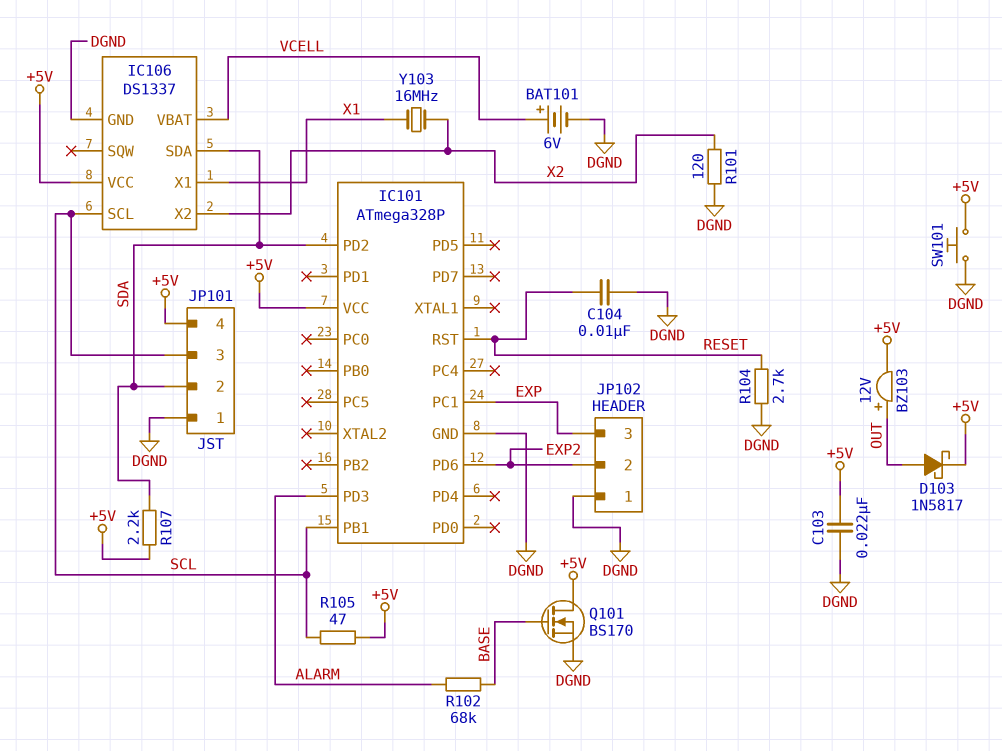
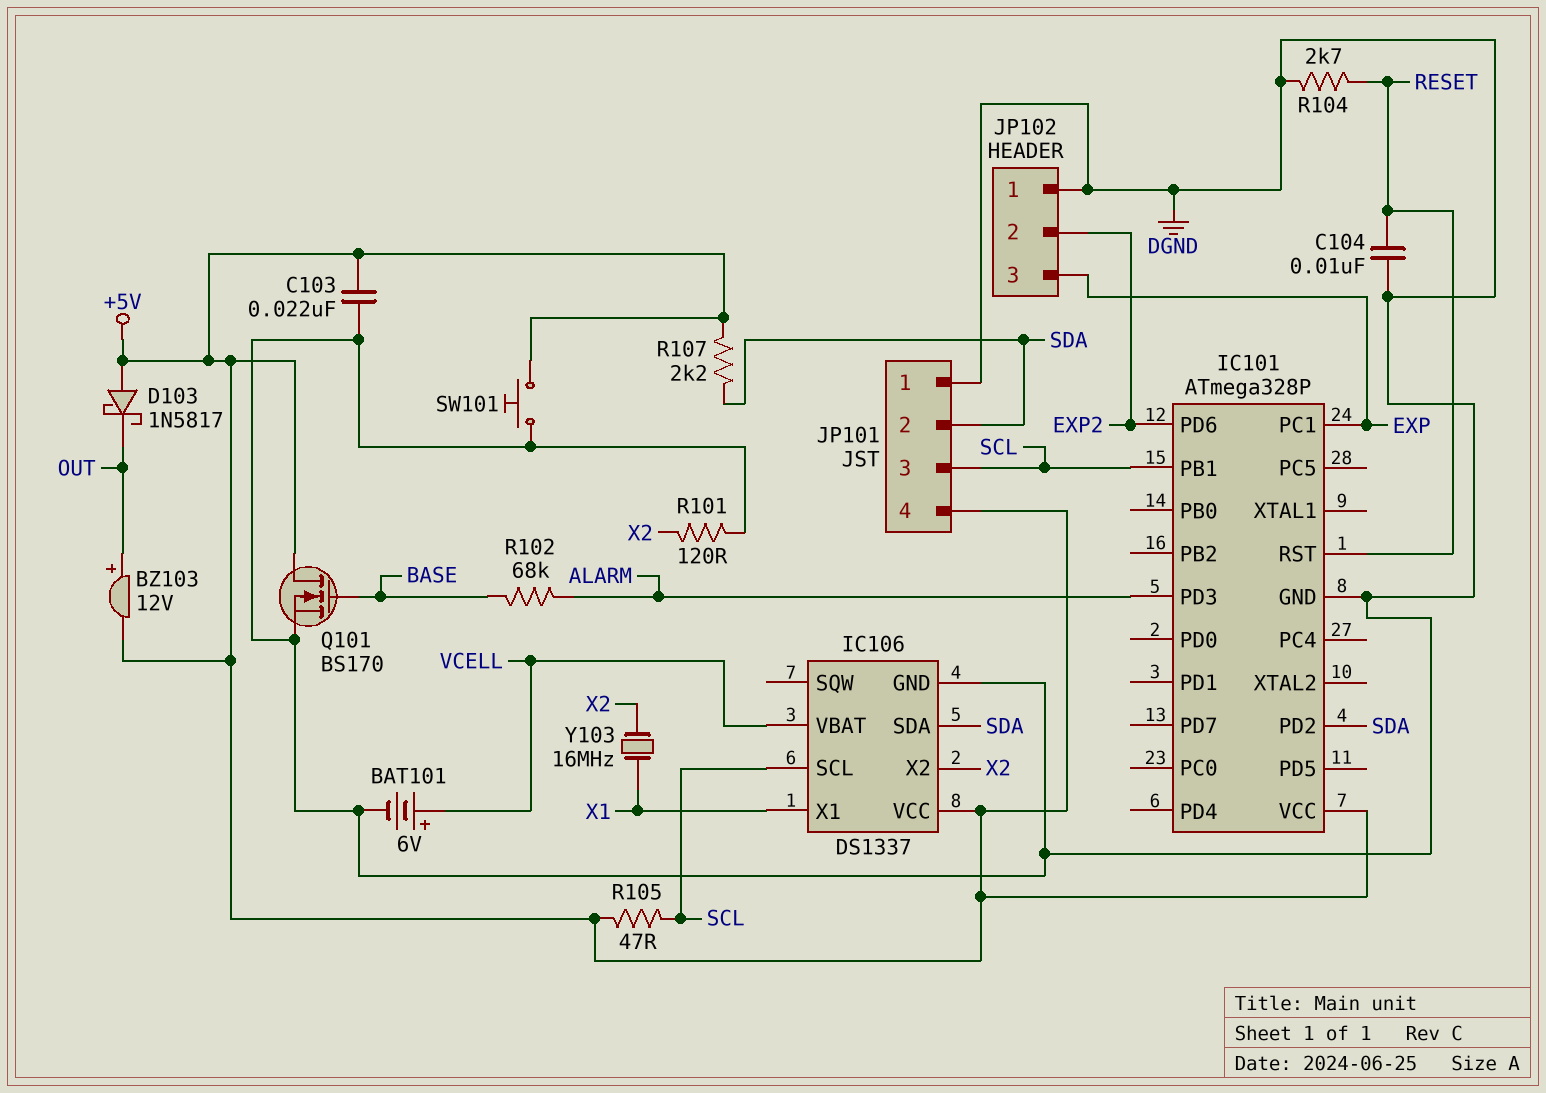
D103: schottky 1N5817 (A OUT, K +5V) -> schottky 1N5817 (A +5V, K OUT)

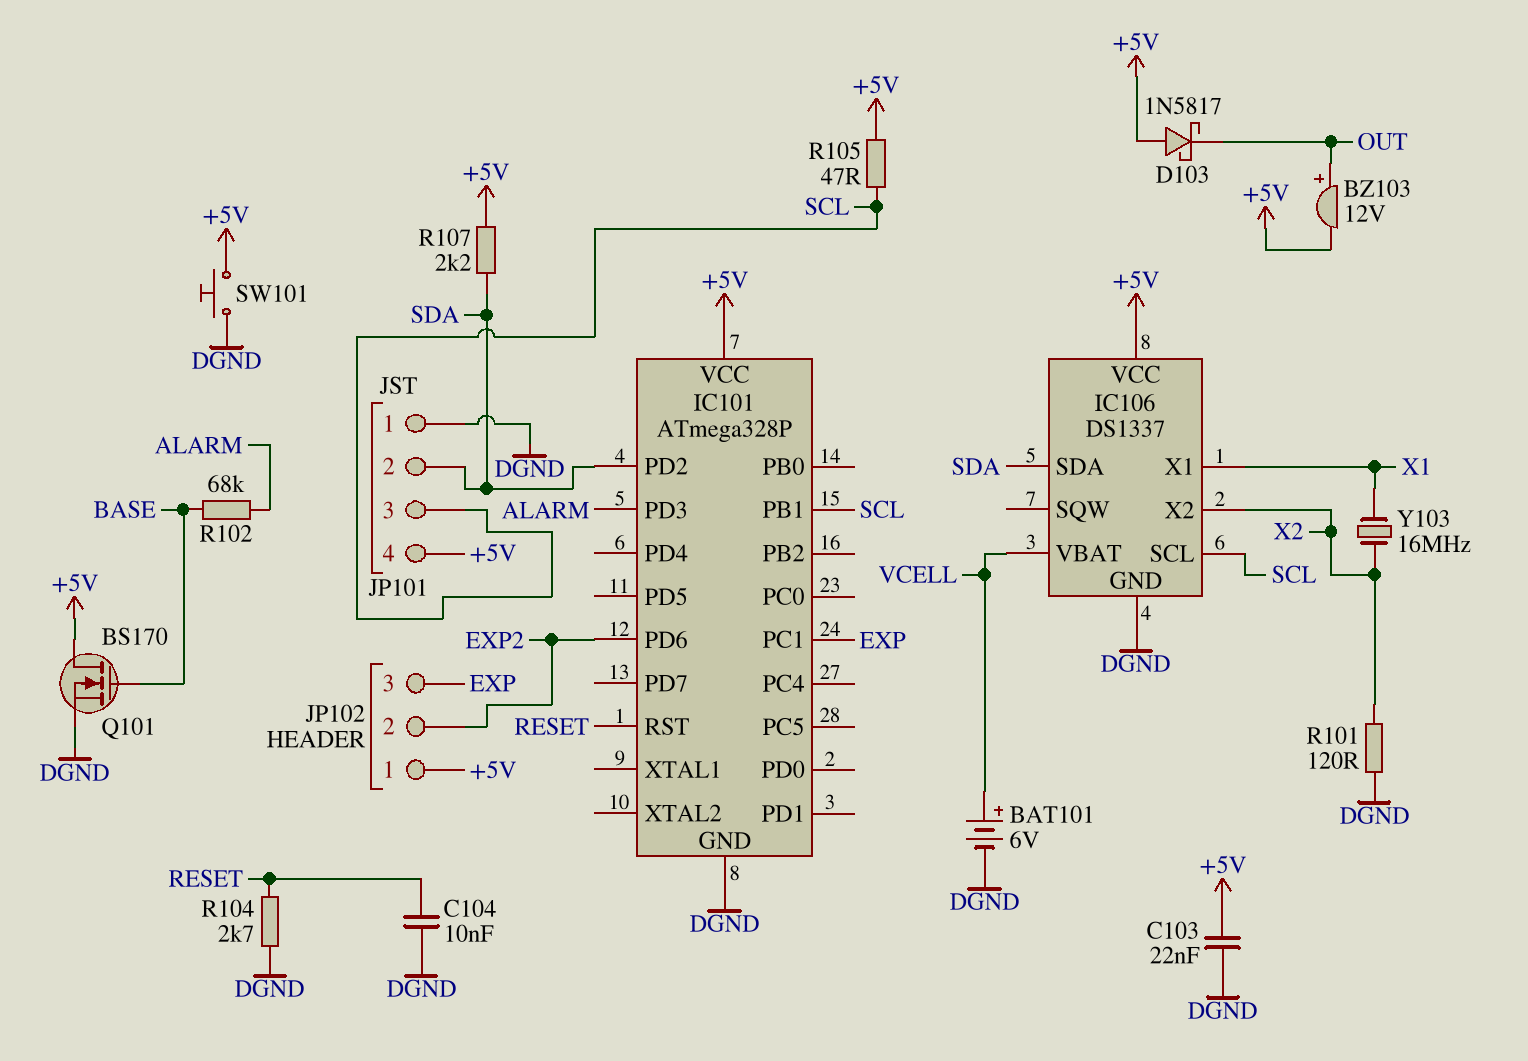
JP102 pin 1: DGND -> +5V

